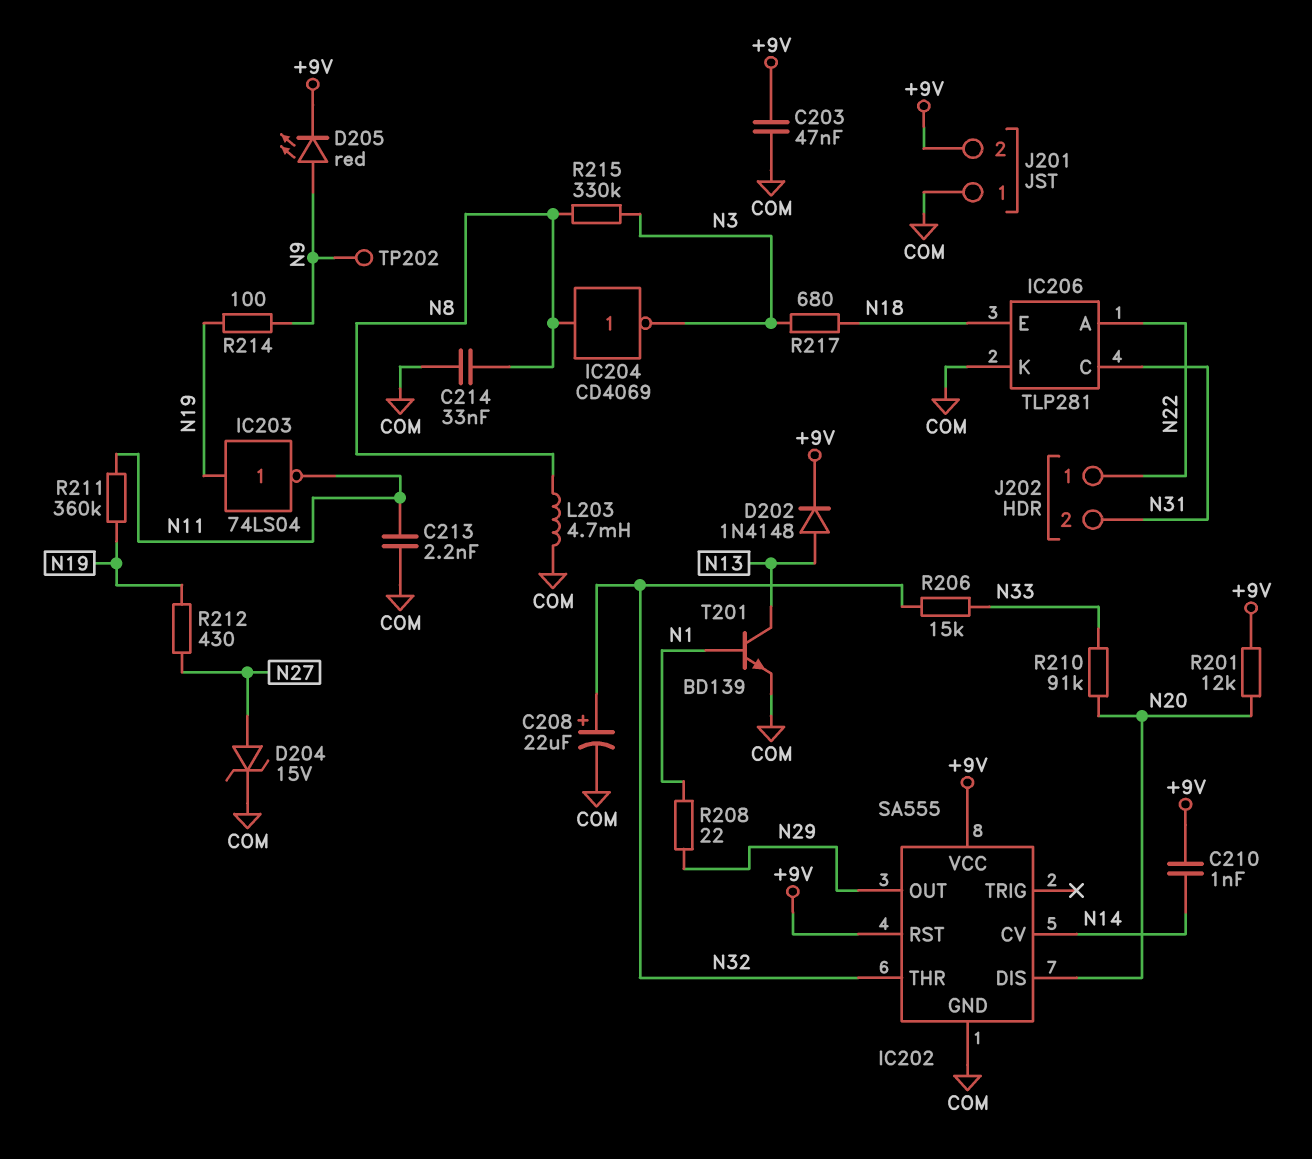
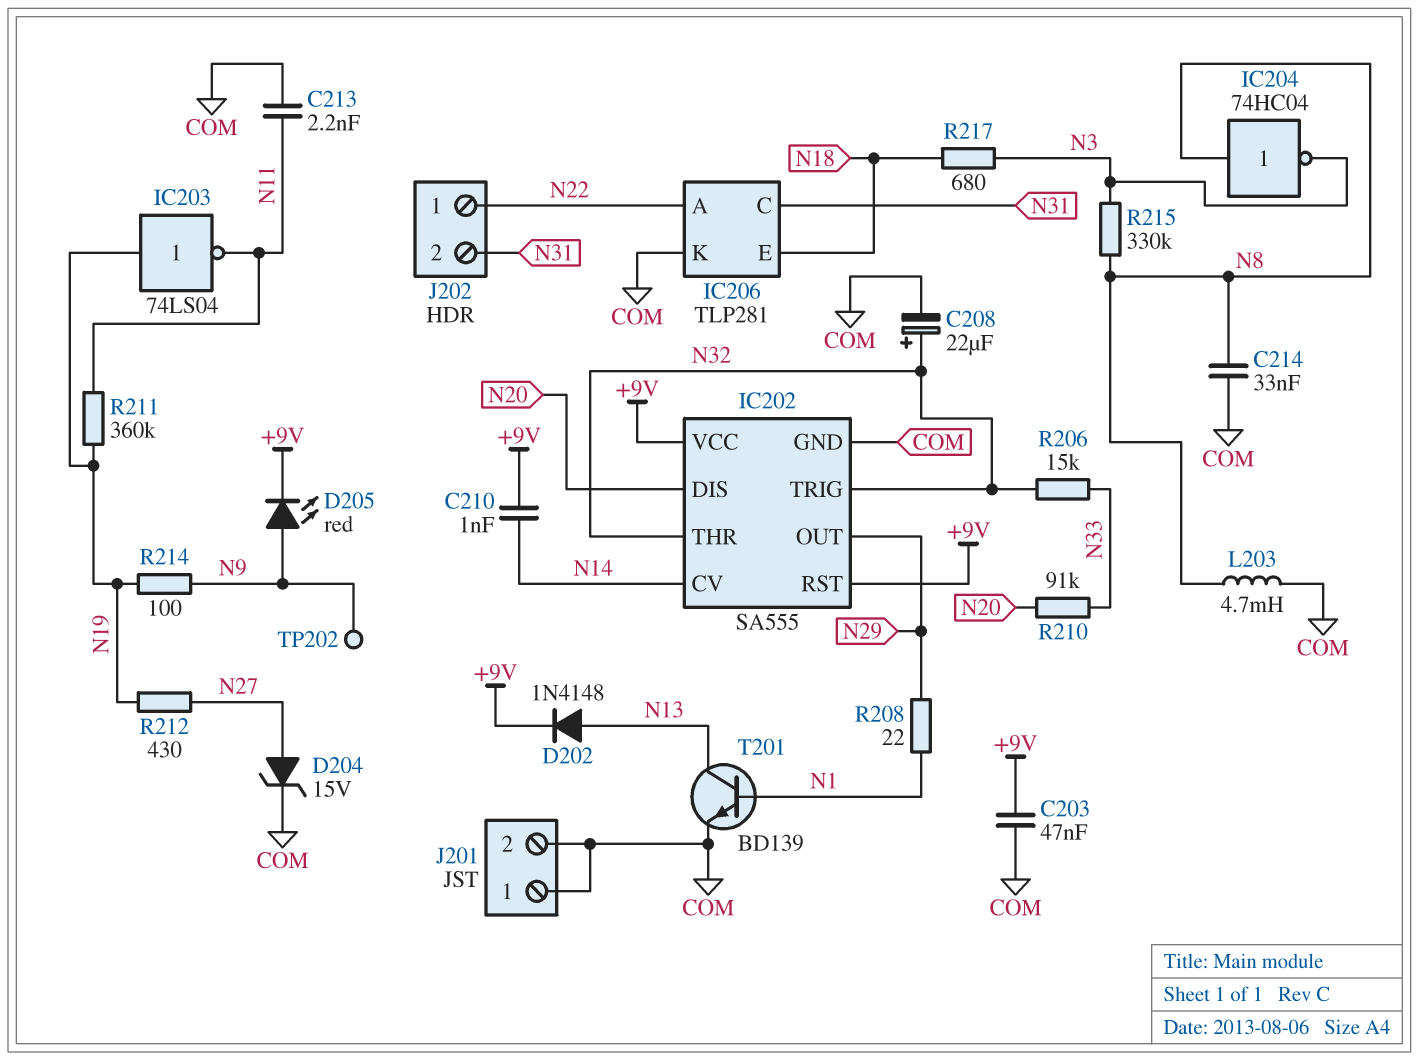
IC202 pin TRIG: none -> N32
IC204: NOT CD4069 (in N8, out N3) -> NOT 74HC04 (in N8, out N3)
J201 pin 2: +9V -> COM
R201: 12k (+9V, N20) -> none

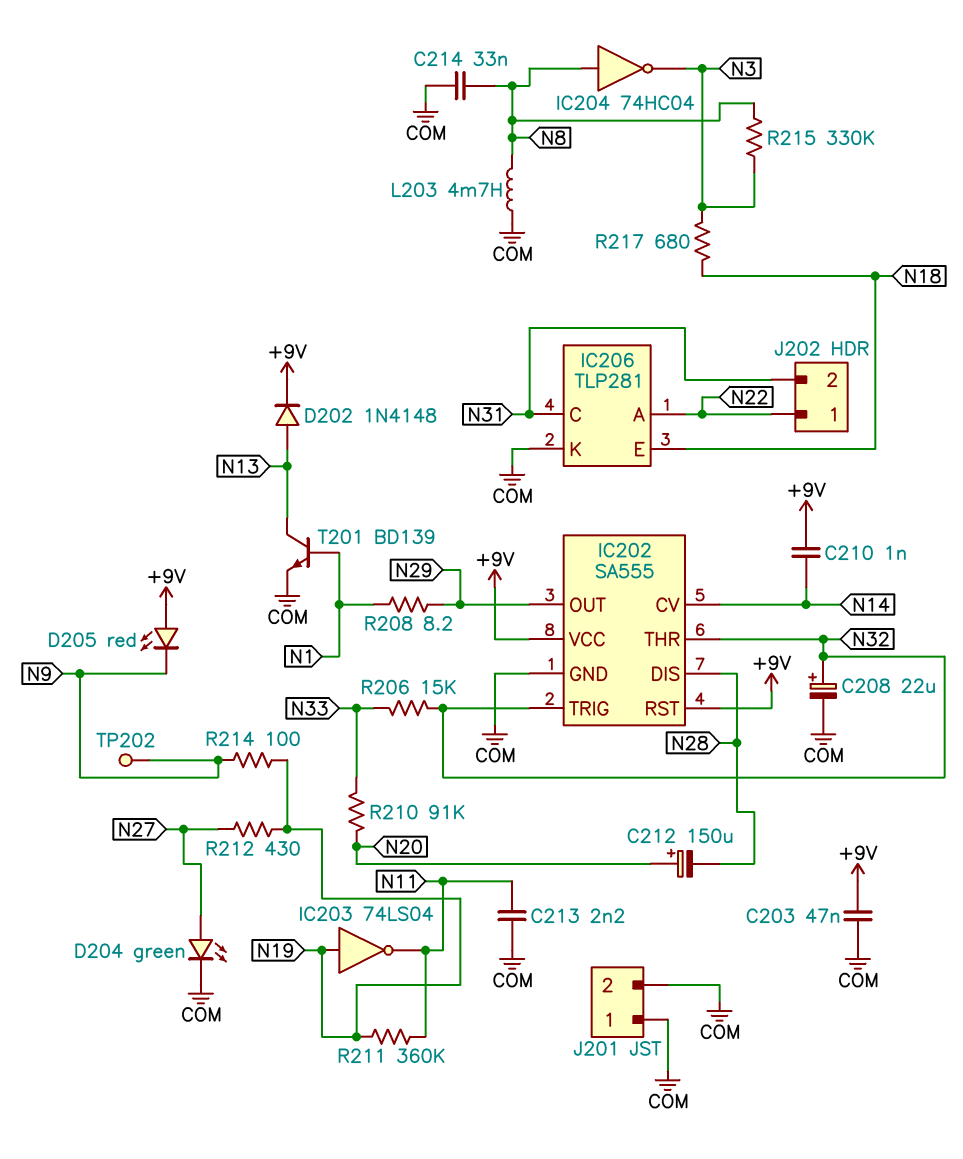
C212: none -> 150uF (plus N20, minus N28)
D204: zener 15V (A N27, K COM) -> LED green (A N27, K COM)
D205: LED red (A N9, K +9V) -> LED red (A +9V, K N9)
IC202 pin DIS: N20 -> N28
R208: 22 (N1, N29) -> 8.2 (N1, N29)

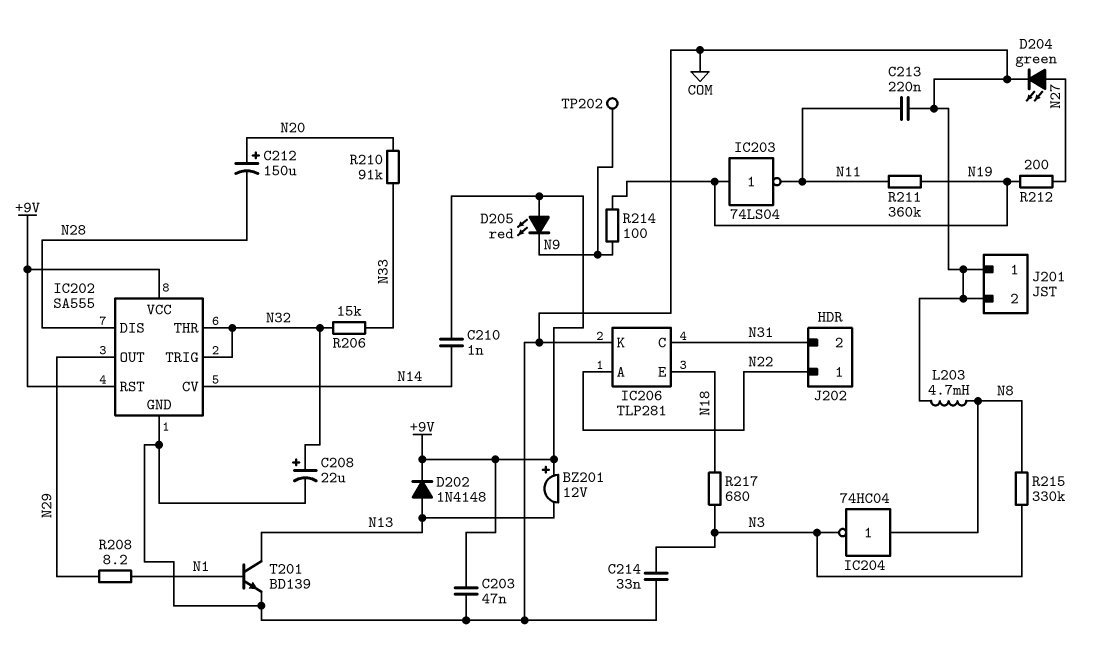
BZ201: none -> buzzer 12V (plus +9V, minus N13)
C213: 2.2nF (COM, N11) -> 220nF (COM, N11)
C214: 33nF (COM, N8) -> 33nF (COM, N3)
R212: 430 (N19, N27) -> 200 (N19, N27)

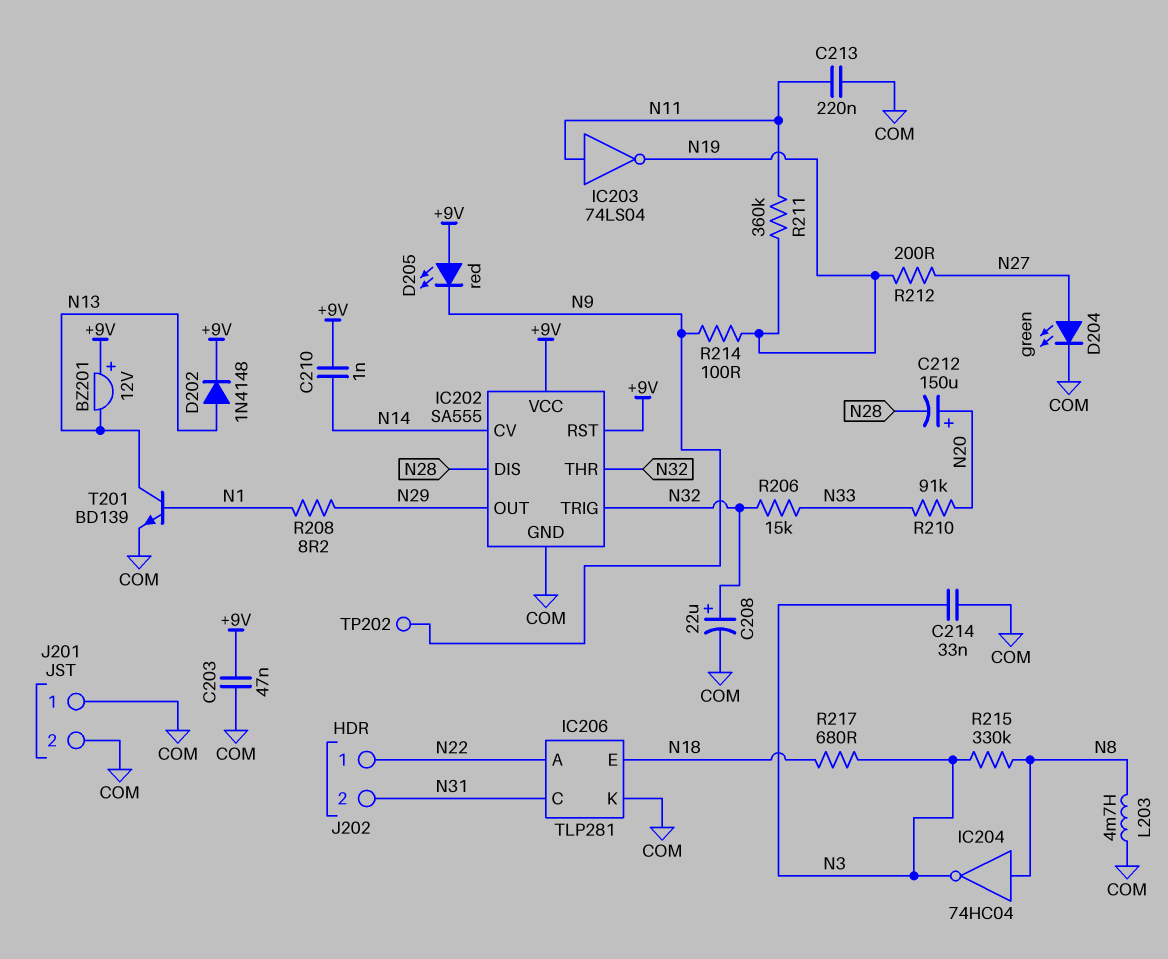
IC203: NOT 74LS04 (in N19, out N11) -> NOT 74LS04 (in N11, out N19)

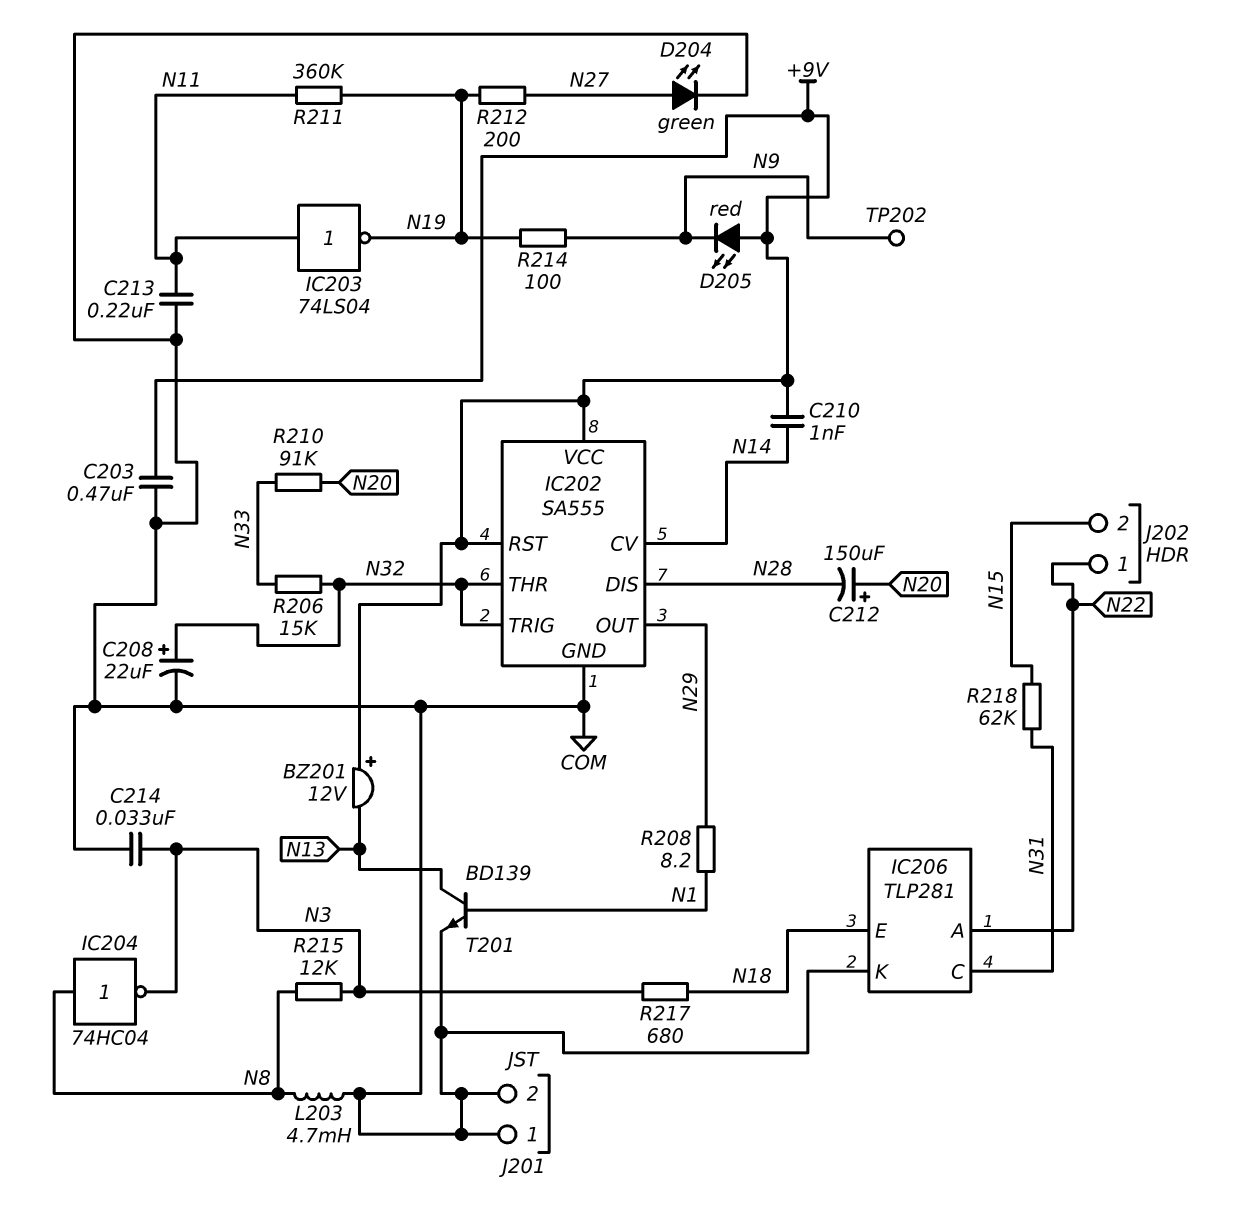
C203: 47nF (+9V, COM) -> 470nF (+9V, COM)
D202: diode 1N4148 (A N13, K +9V) -> none
J202 pin 2: N31 -> N15
R215: 330k (N3, N8) -> 12k (N3, N8)
R218: none -> 62k (N15, N31)

